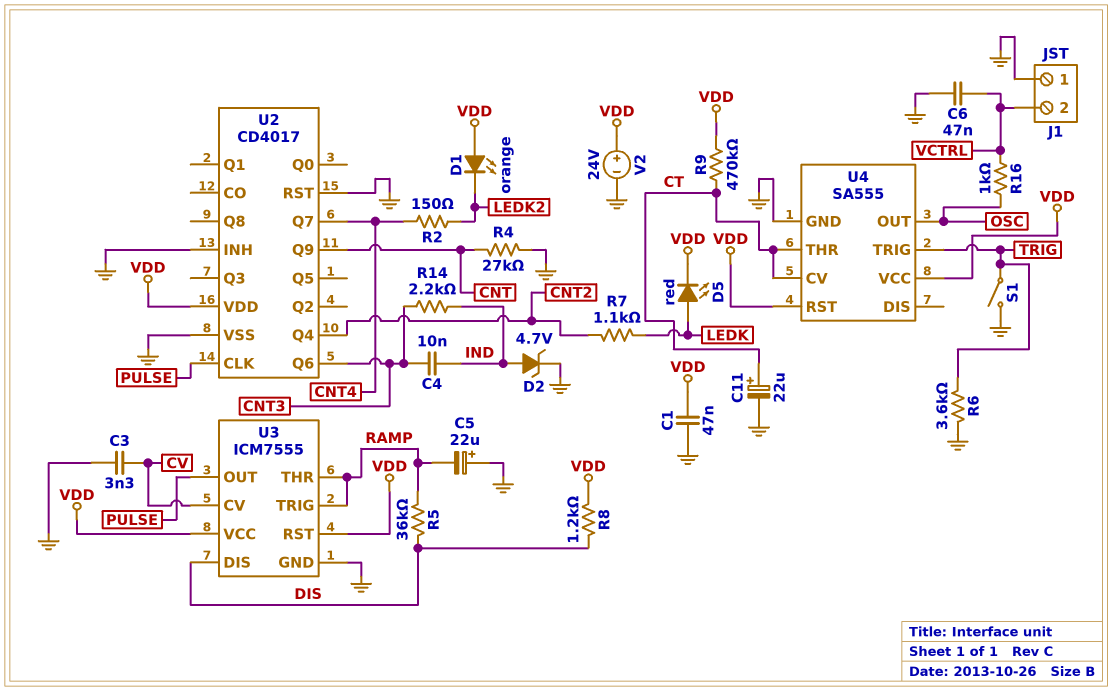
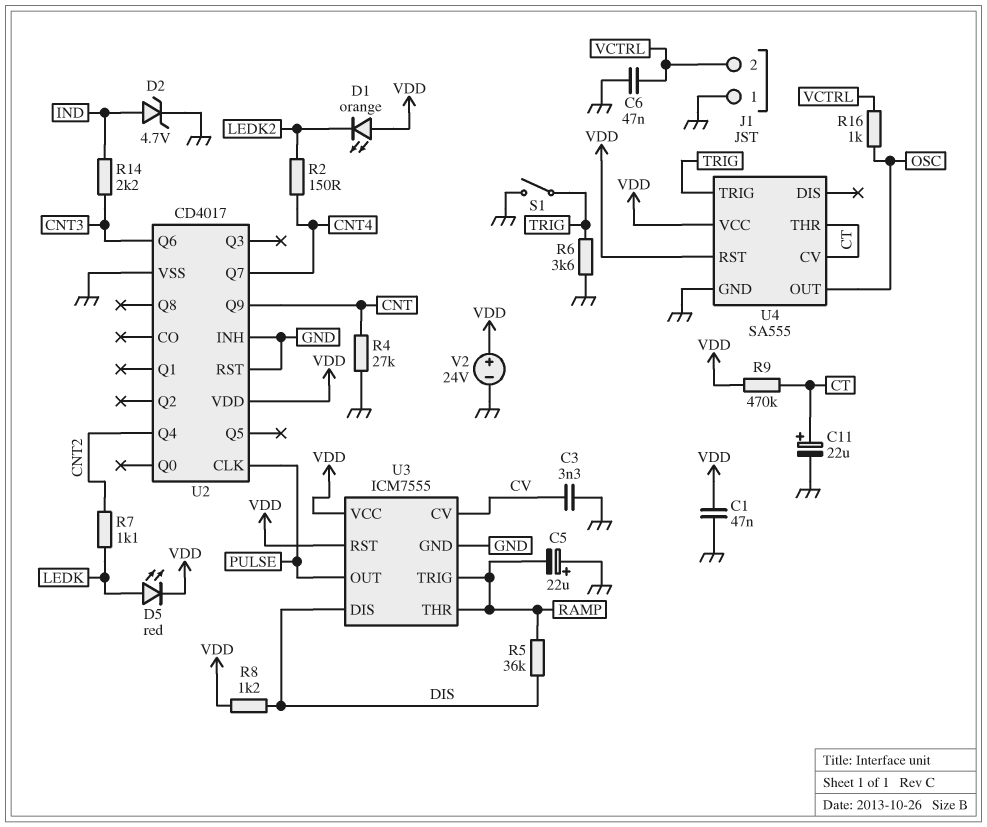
C4: 10nF (CNT3, IND) -> none

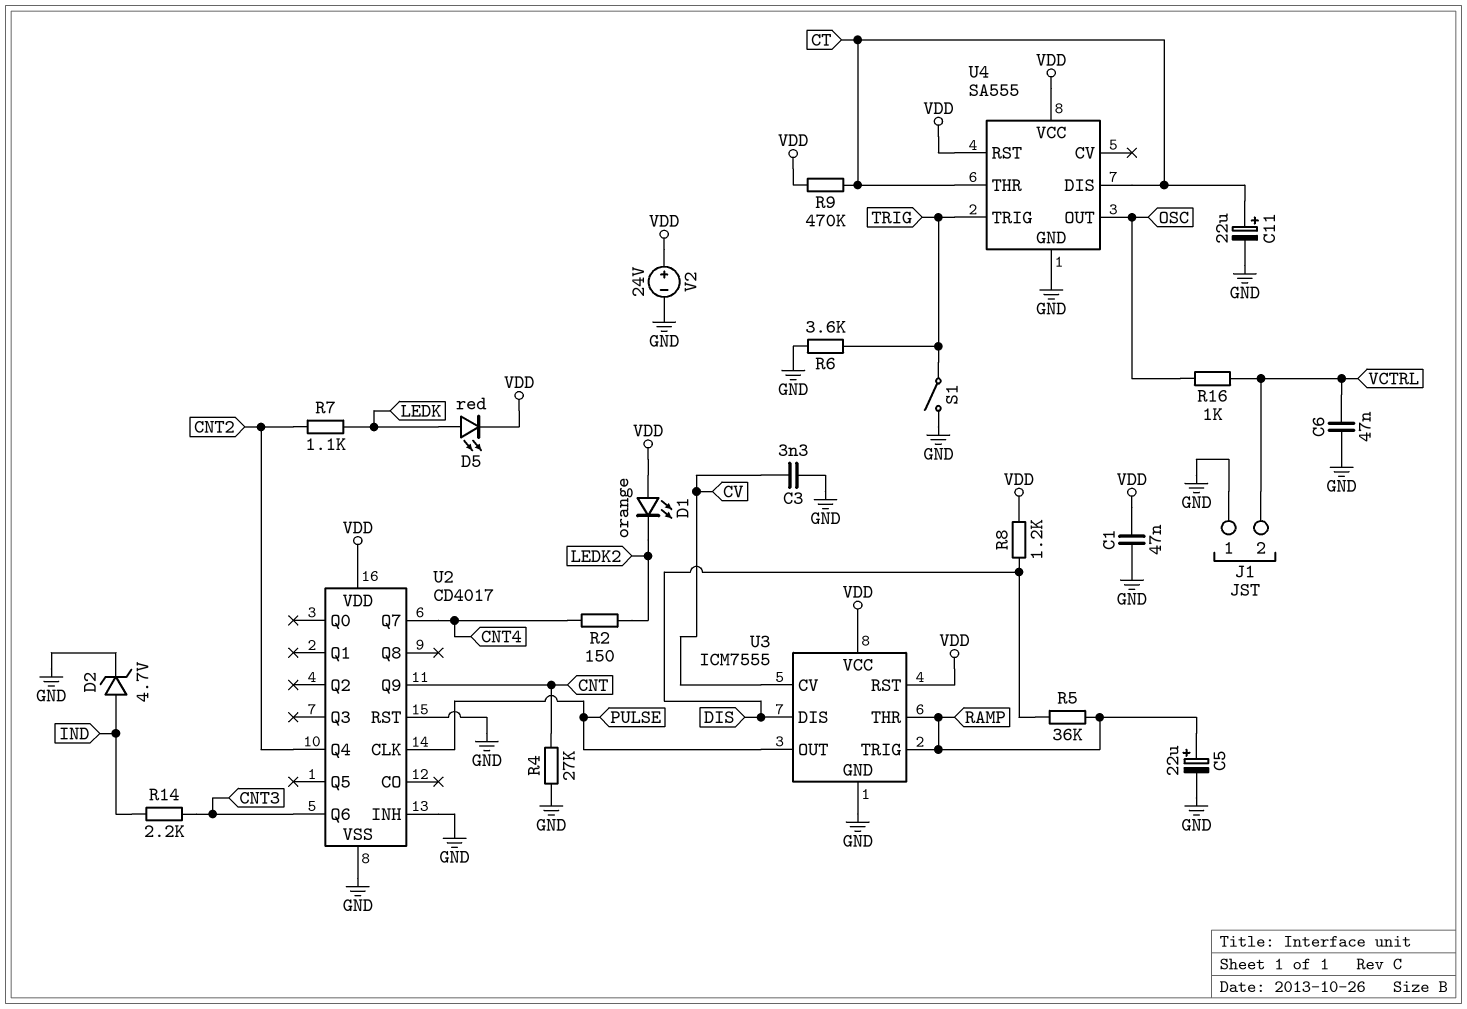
C5: 22uF (plus GND, minus RAMP) -> 22uF (plus RAMP, minus GND)
U4 pin CV: CT -> none
U4 pin DIS: none -> CT

